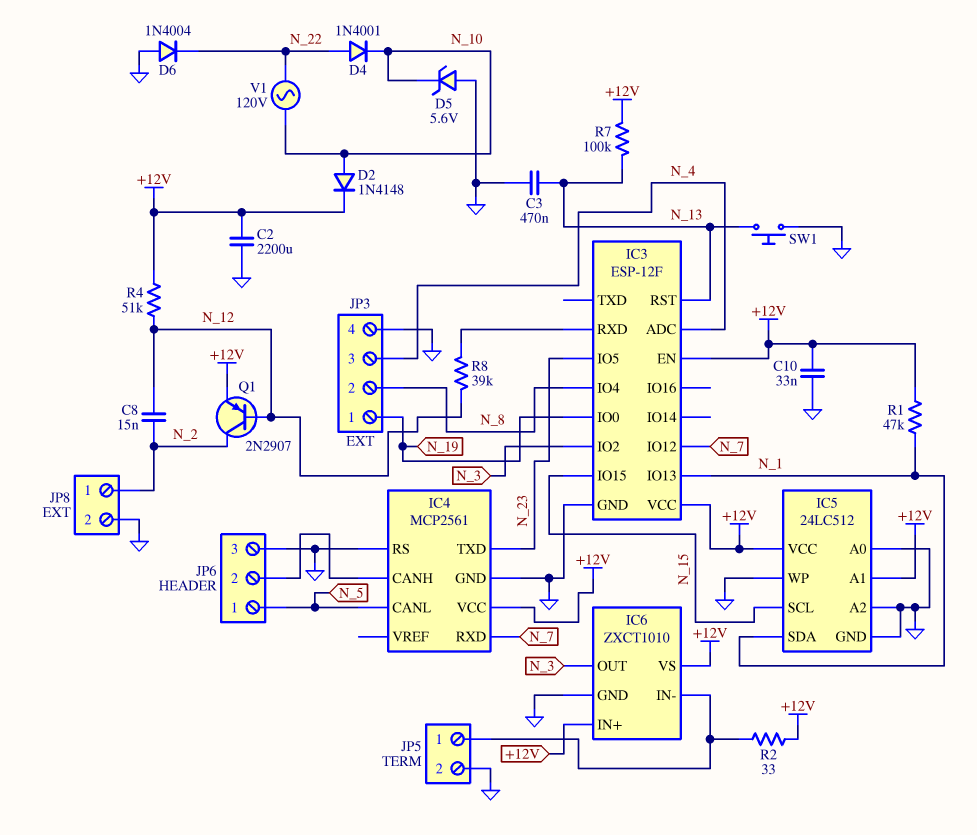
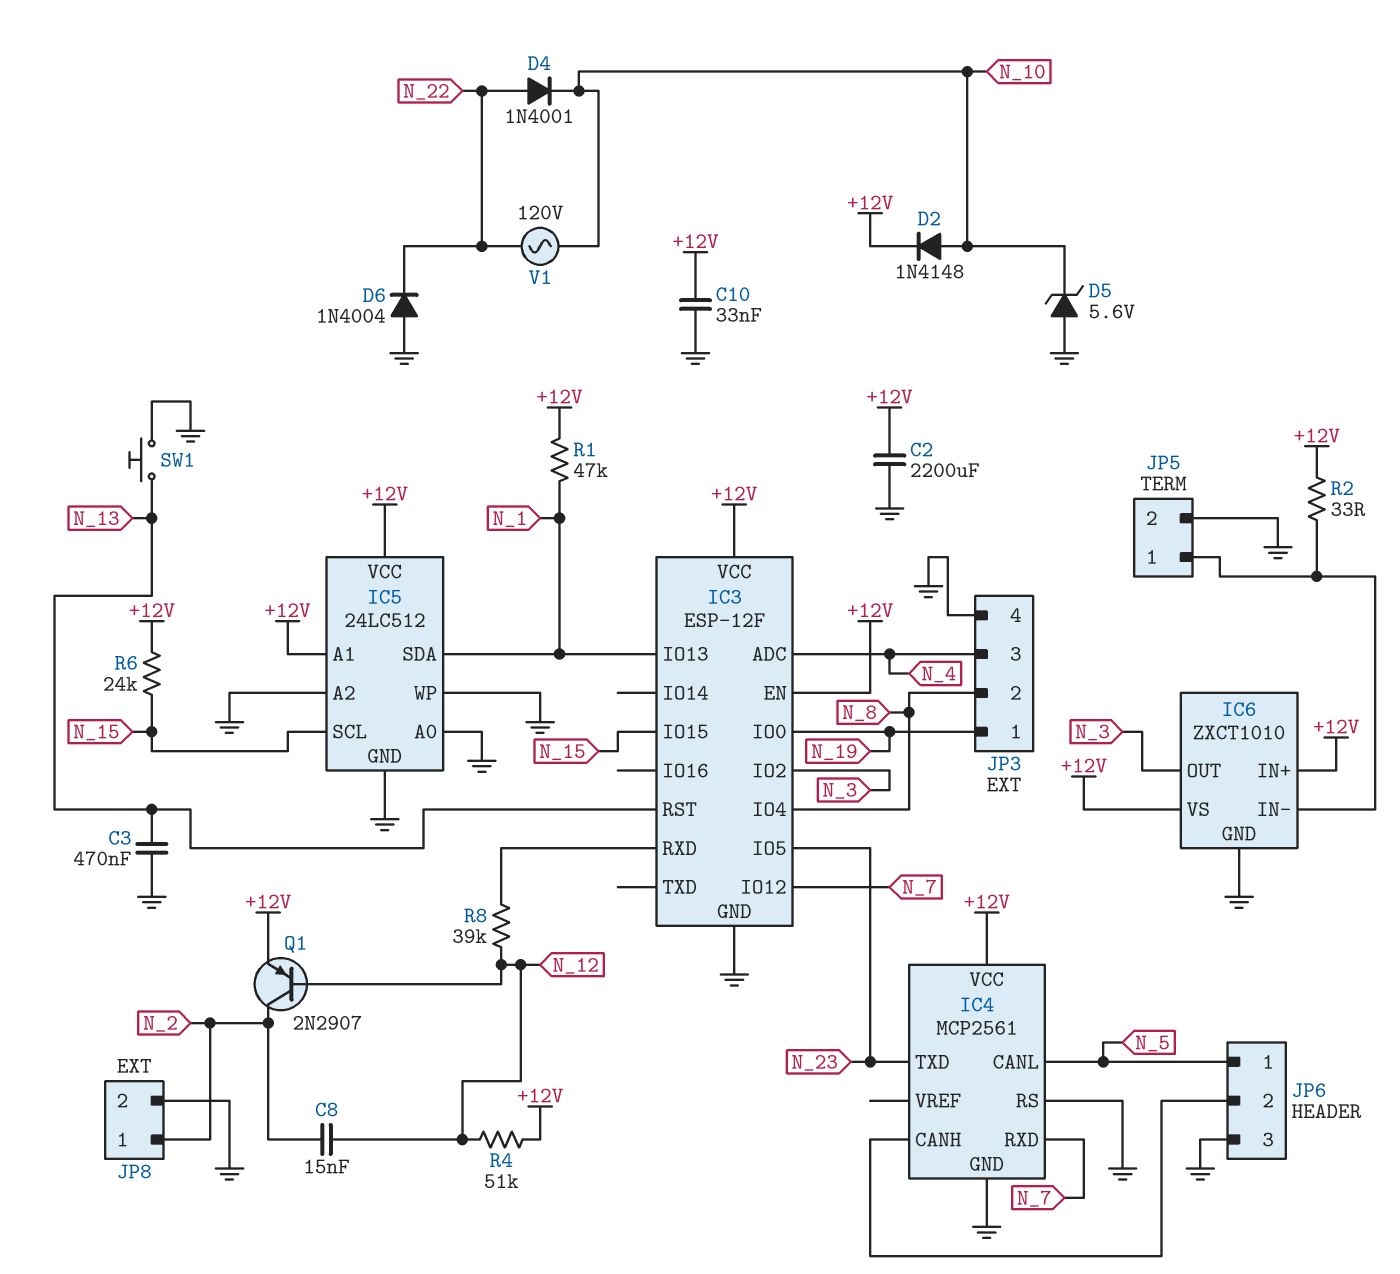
R6: none -> 24k (+12V, N_15)
R7: 100k (+12V, N_13) -> none

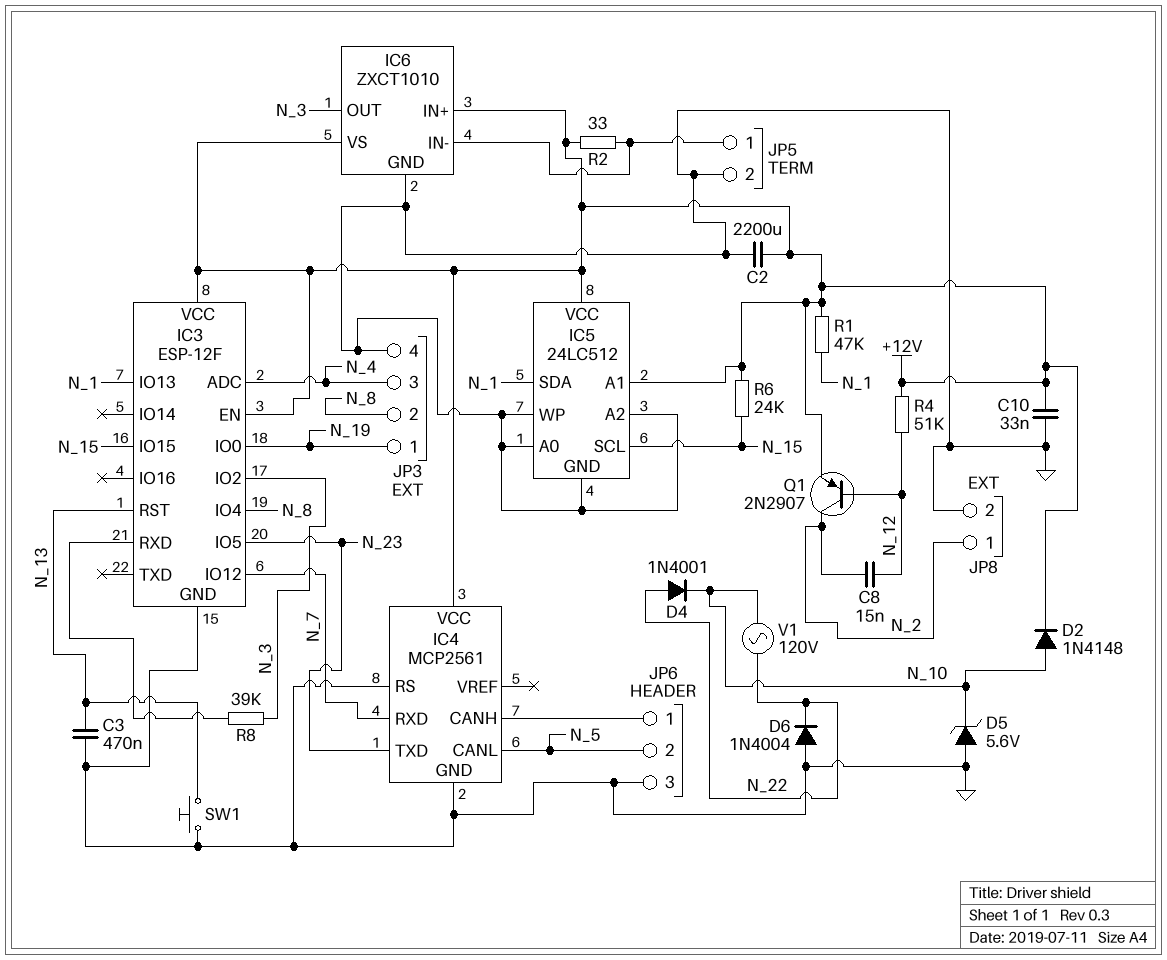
JP6 pin 1: N_5 -> IC4/CANH
JP6 pin 2: IC4/CANH -> N_5
R8: 39k (IC3/RXD, N_12) -> 39k (IC3/RXD, N_3)

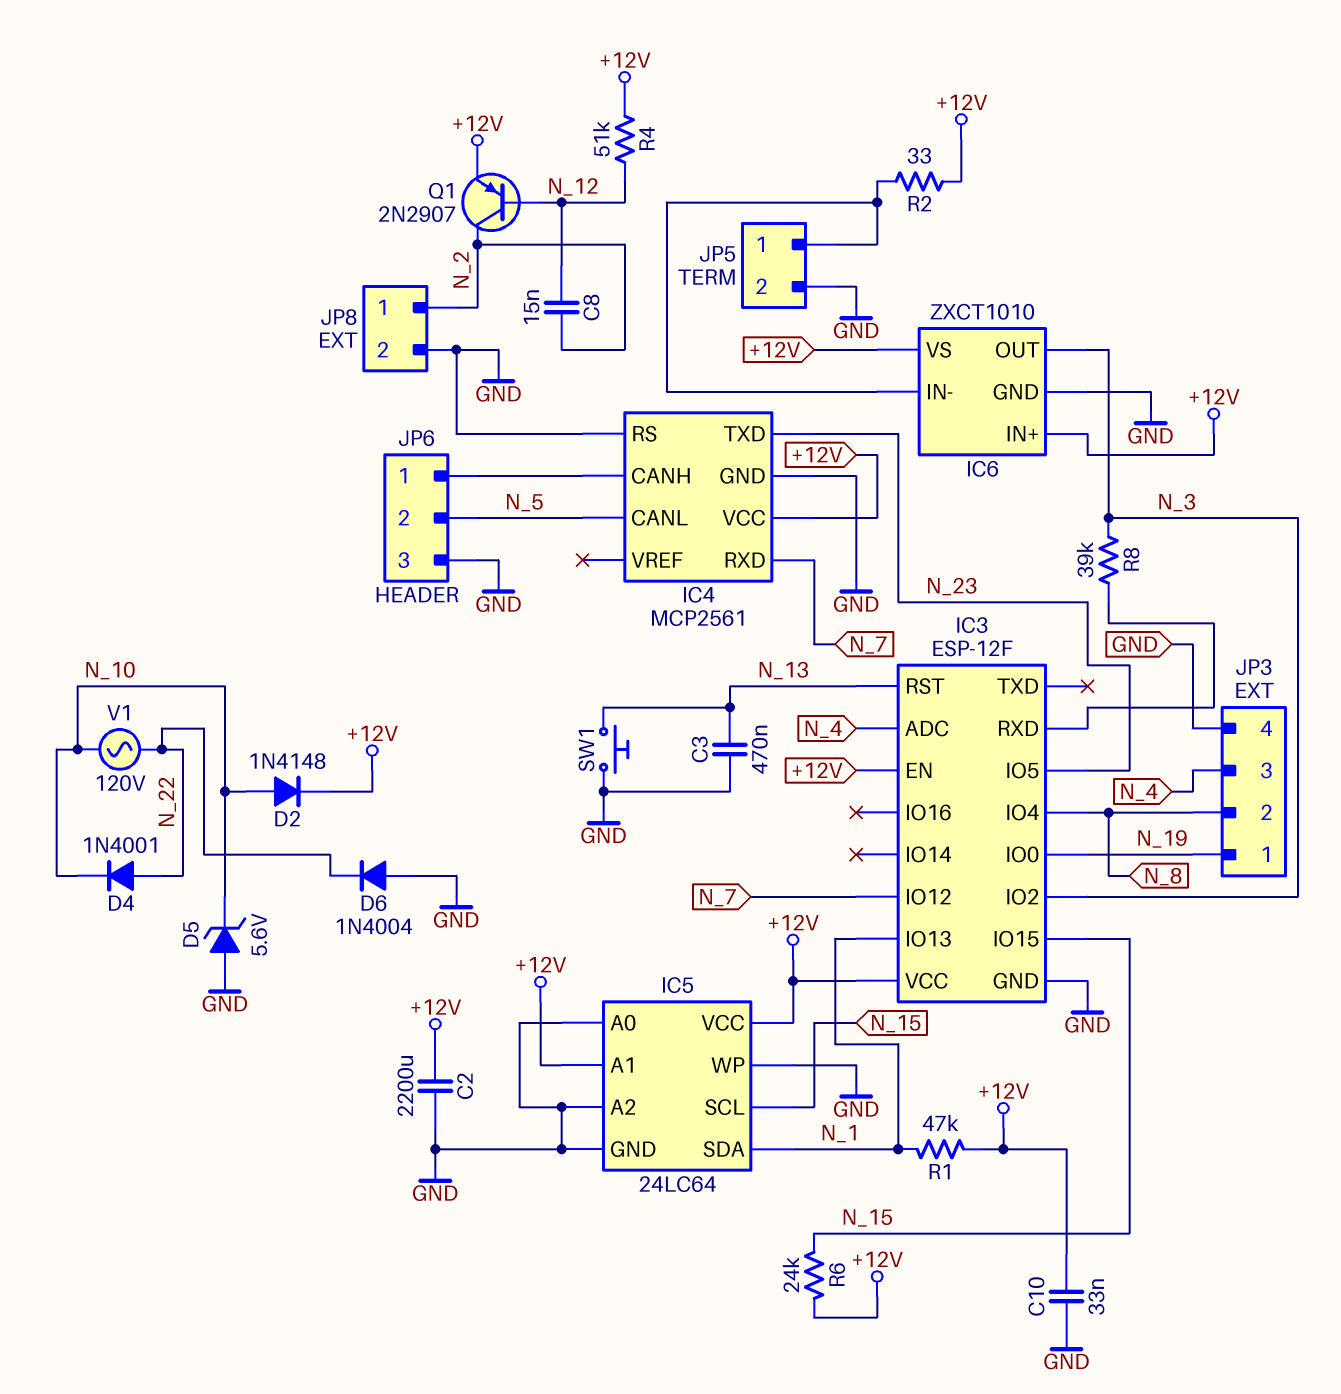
IC5: 24LC512 -> 24LC64

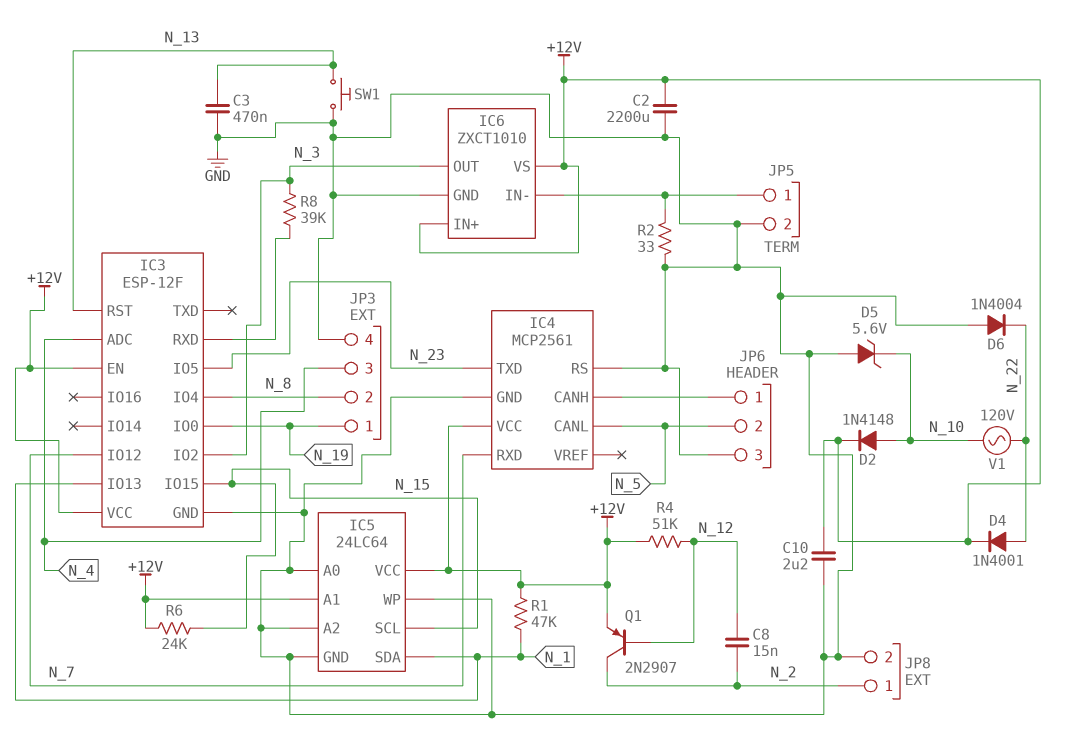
C10: 33nF (+12V, GND) -> 2.2uF (+12V, GND)
D4: diode 1N4001 (A N_22, K N_10) -> diode 1N4001 (A N_22, K +12V)
R2: 33 (+12V, IC6/IN-) -> 33 (GND, IC6/IN-)

